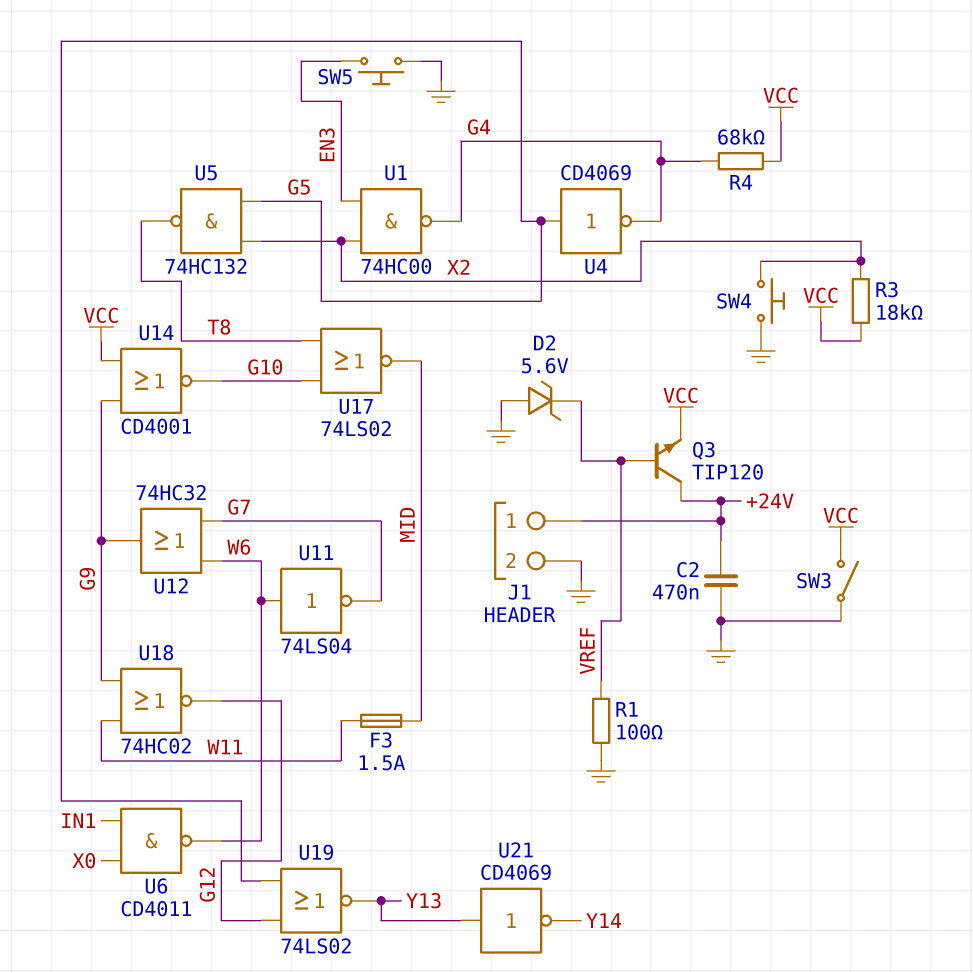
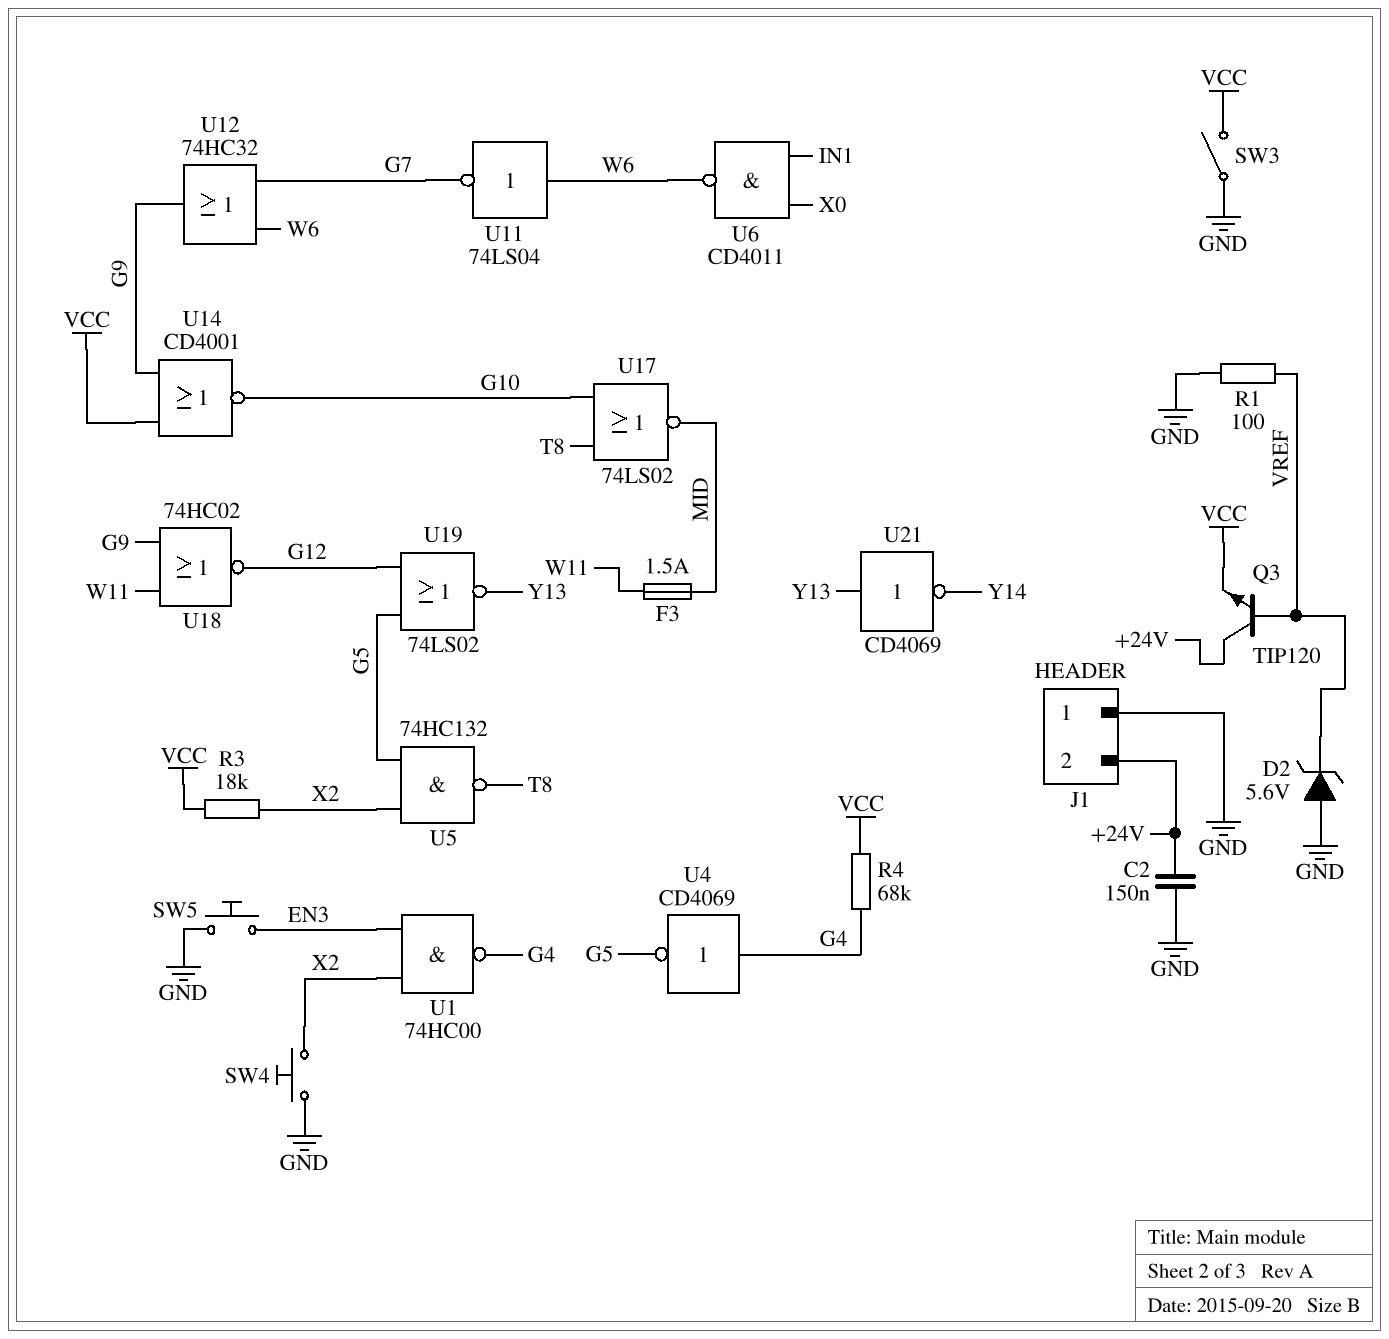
C2: 470nF (+24V, GND) -> 150nF (+24V, GND)
J1 pin 1: +24V -> GND
J1 pin 2: GND -> +24V
U4: NOT CD4069 (in G5, out G4) -> NOT CD4069 (in G4, out G5)

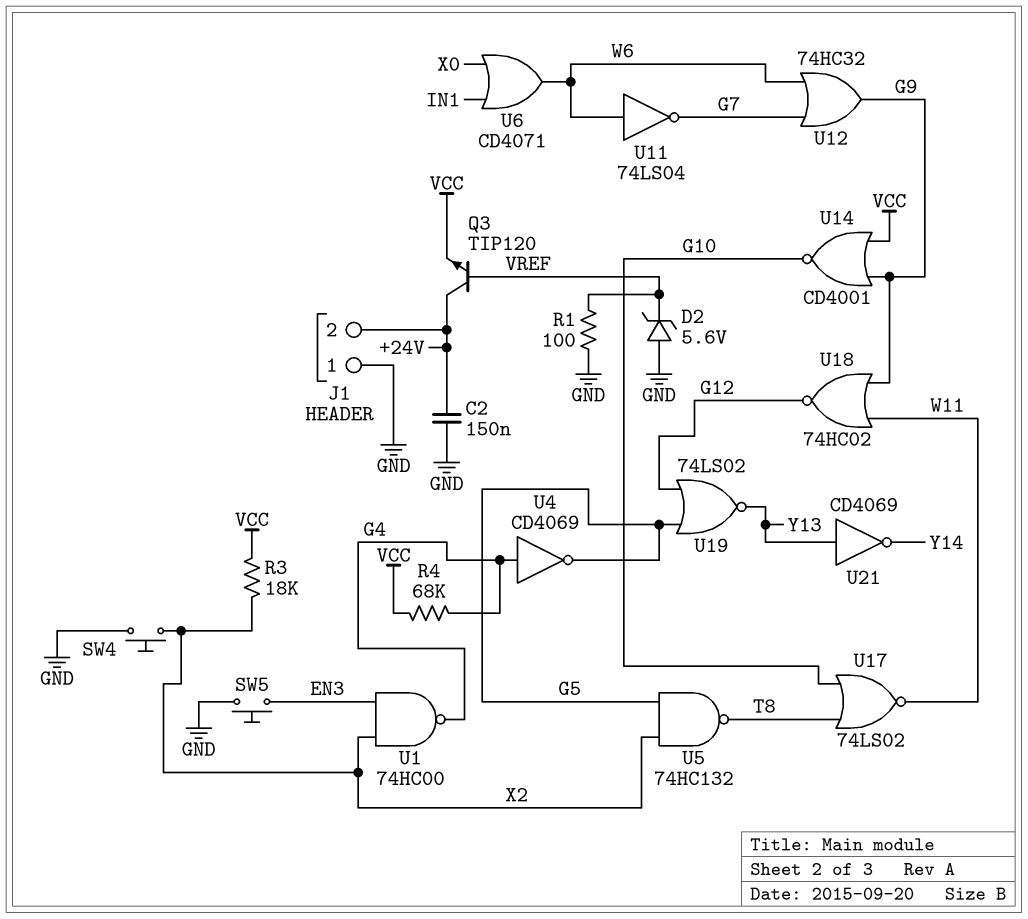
F3: 1.5A (MID, W11) -> none
SW3: switch (GND, VCC) -> none
U6: NAND CD4011 (in IN1, in X0, out W6) -> OR CD4071 (in IN1, in X0, out W6)
U17: NOR 74LS02 (in G10, in T8, out MID) -> NOR 74LS02 (in G10, in T8, out W11)

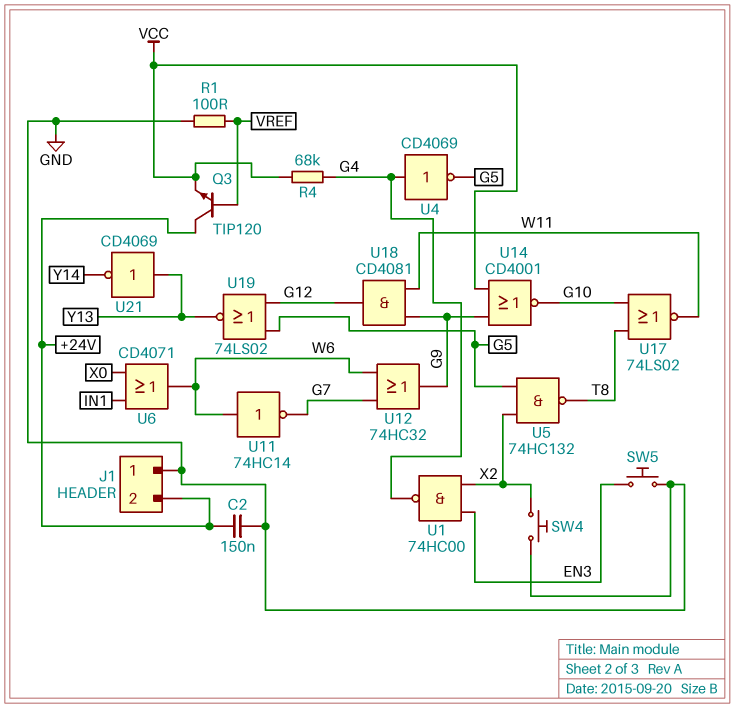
D2: zener 5.6V (A GND, K VREF) -> none
R3: 18k (VCC, X2) -> none
U11: NOT 74LS04 (in W6, out G7) -> NOT 74HC14 (in W6, out G7)
U18: NOR 74HC02 (in G9, in W11, out G12) -> AND CD4081 (in G9, in W11, out G12)

